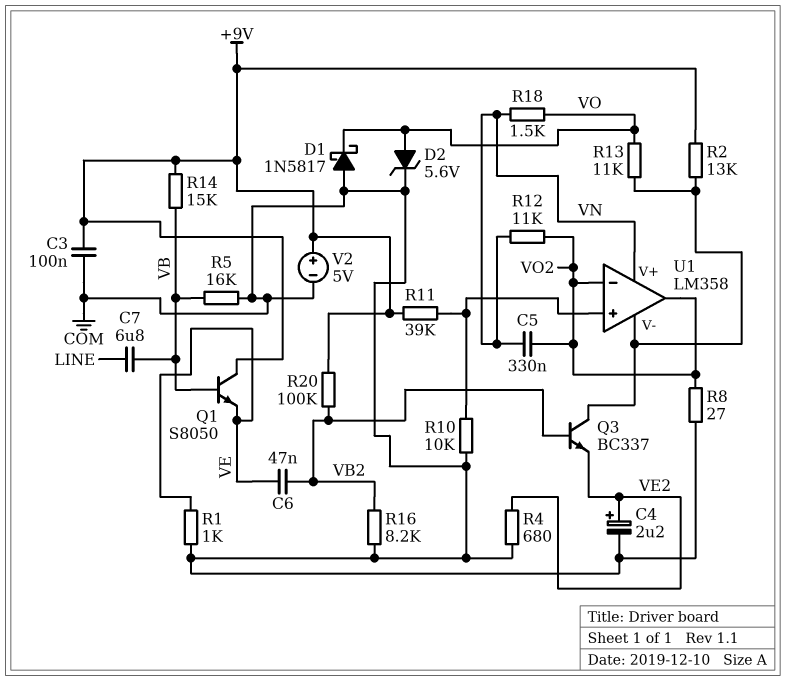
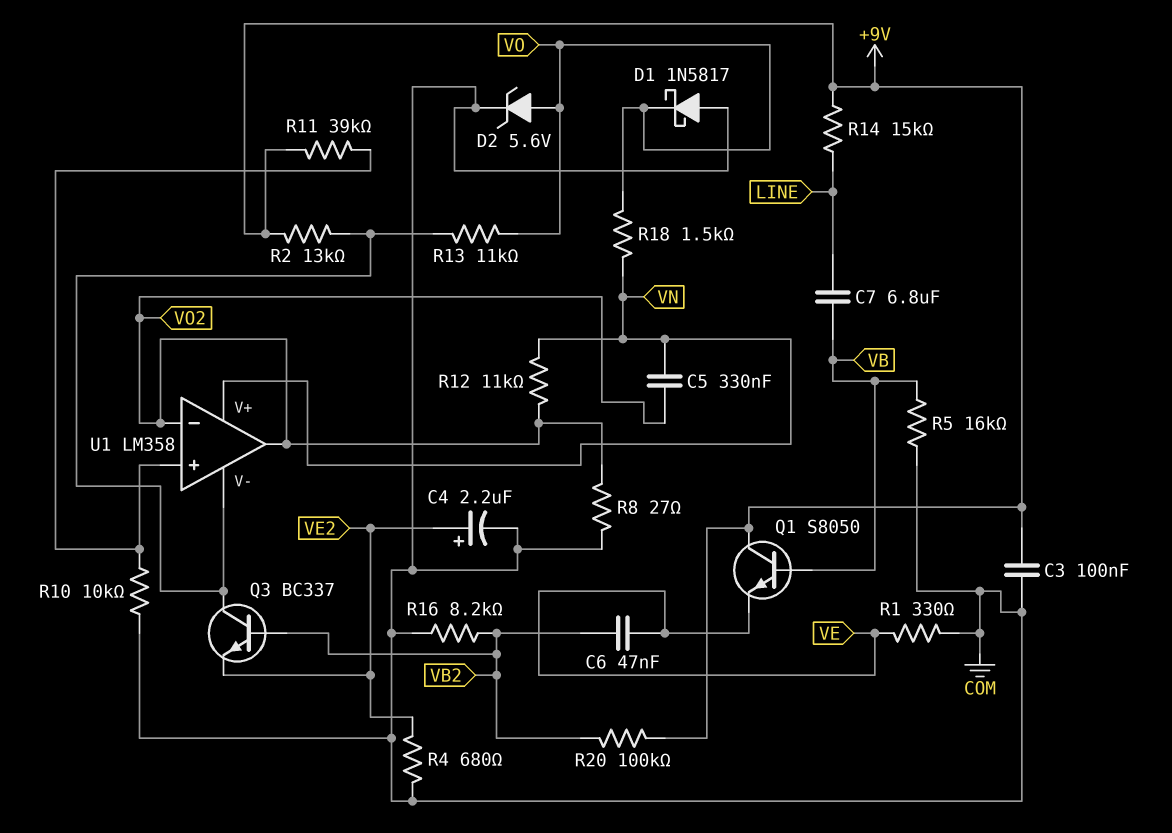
R1: 1k (COM, VE) -> 330 (COM, VE)
R14: 15k (+9V, VB) -> 15k (+9V, LINE)
V2: 5V (plus +9V, minus COM) -> none

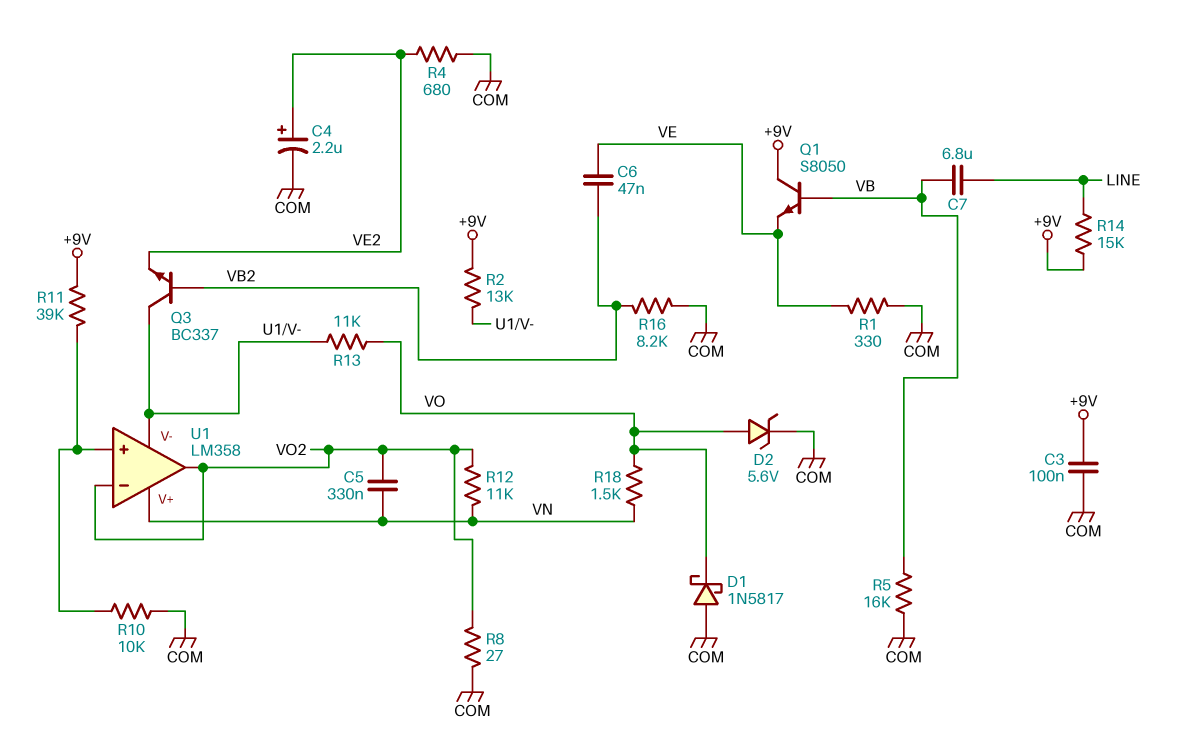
R20: 100k (+9V, VB2) -> none

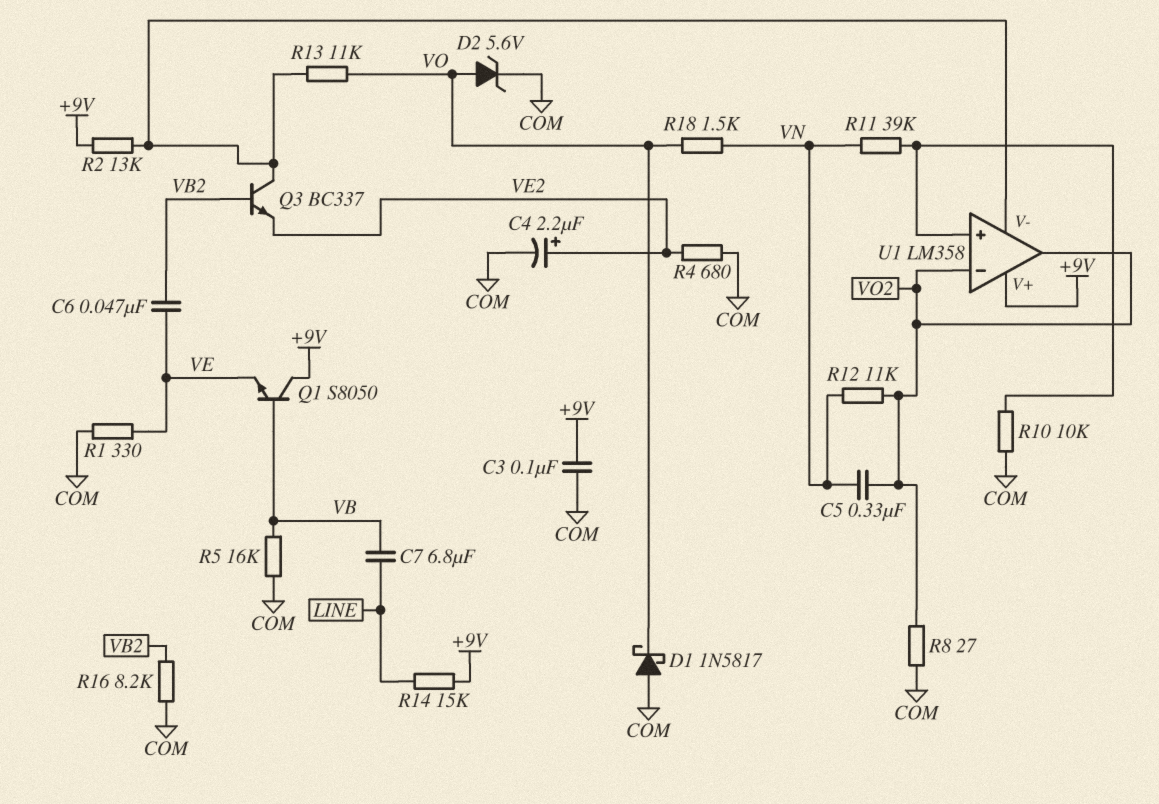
R11: 39k (+9V, U1/in+) -> 39k (U1/in+, VN)
U1 pin V+: VN -> +9V

